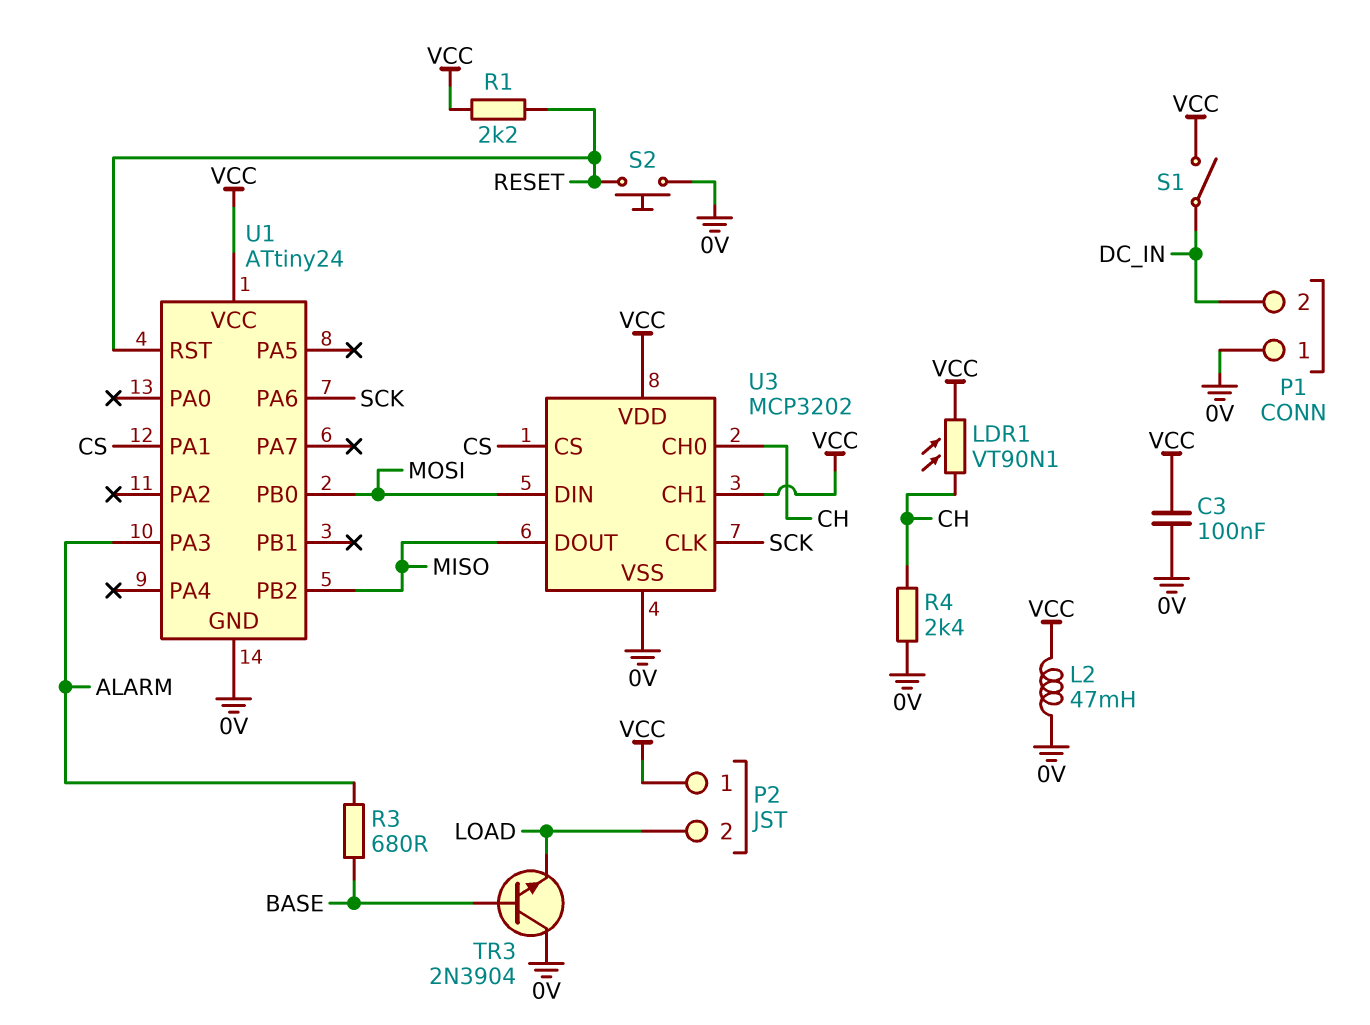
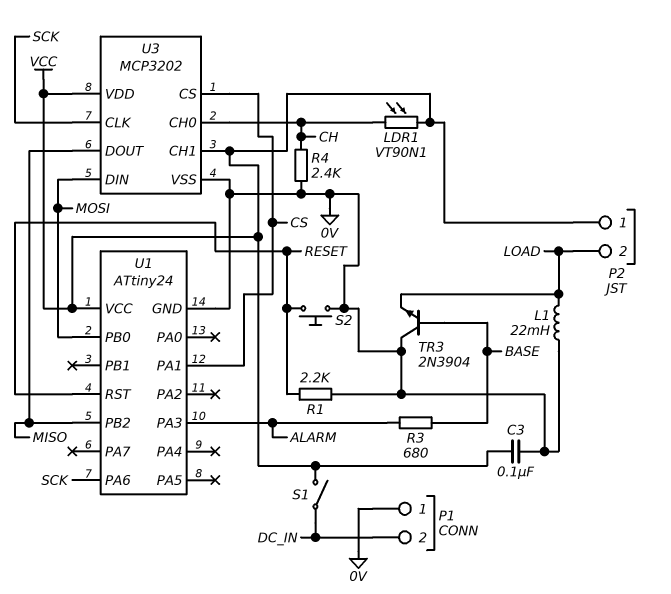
L1: none -> 22mH (0V, LOAD)
L2: 47mH (0V, VCC) -> none
R1: 2.2k (RESET, VCC) -> 2.2k (0V, RESET)

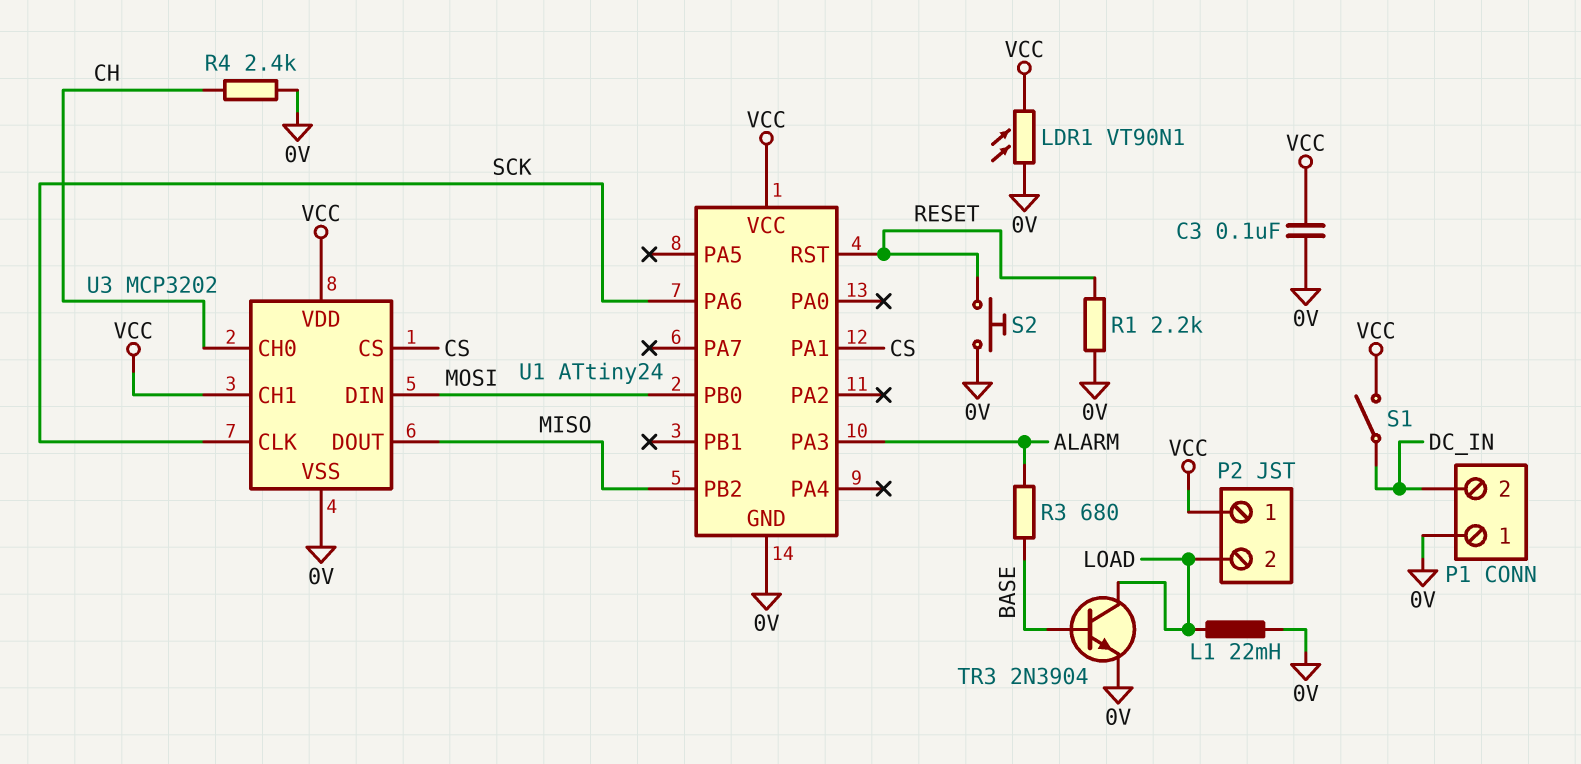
LDR1: VT90N1 (CH, VCC) -> VT90N1 (0V, VCC)
TR3: NPN 2N3904 (B BASE, C 0V, E LOAD) -> NPN 2N3904 (B BASE, C LOAD, E 0V)

